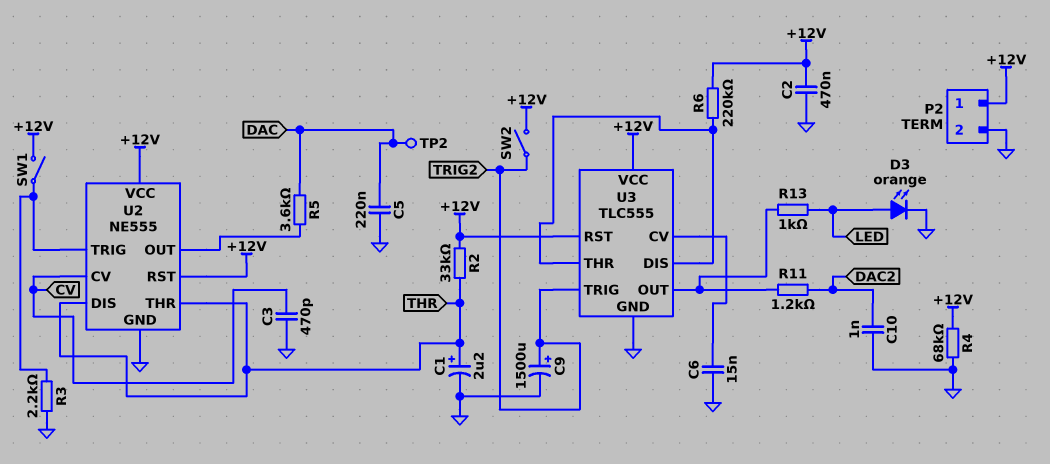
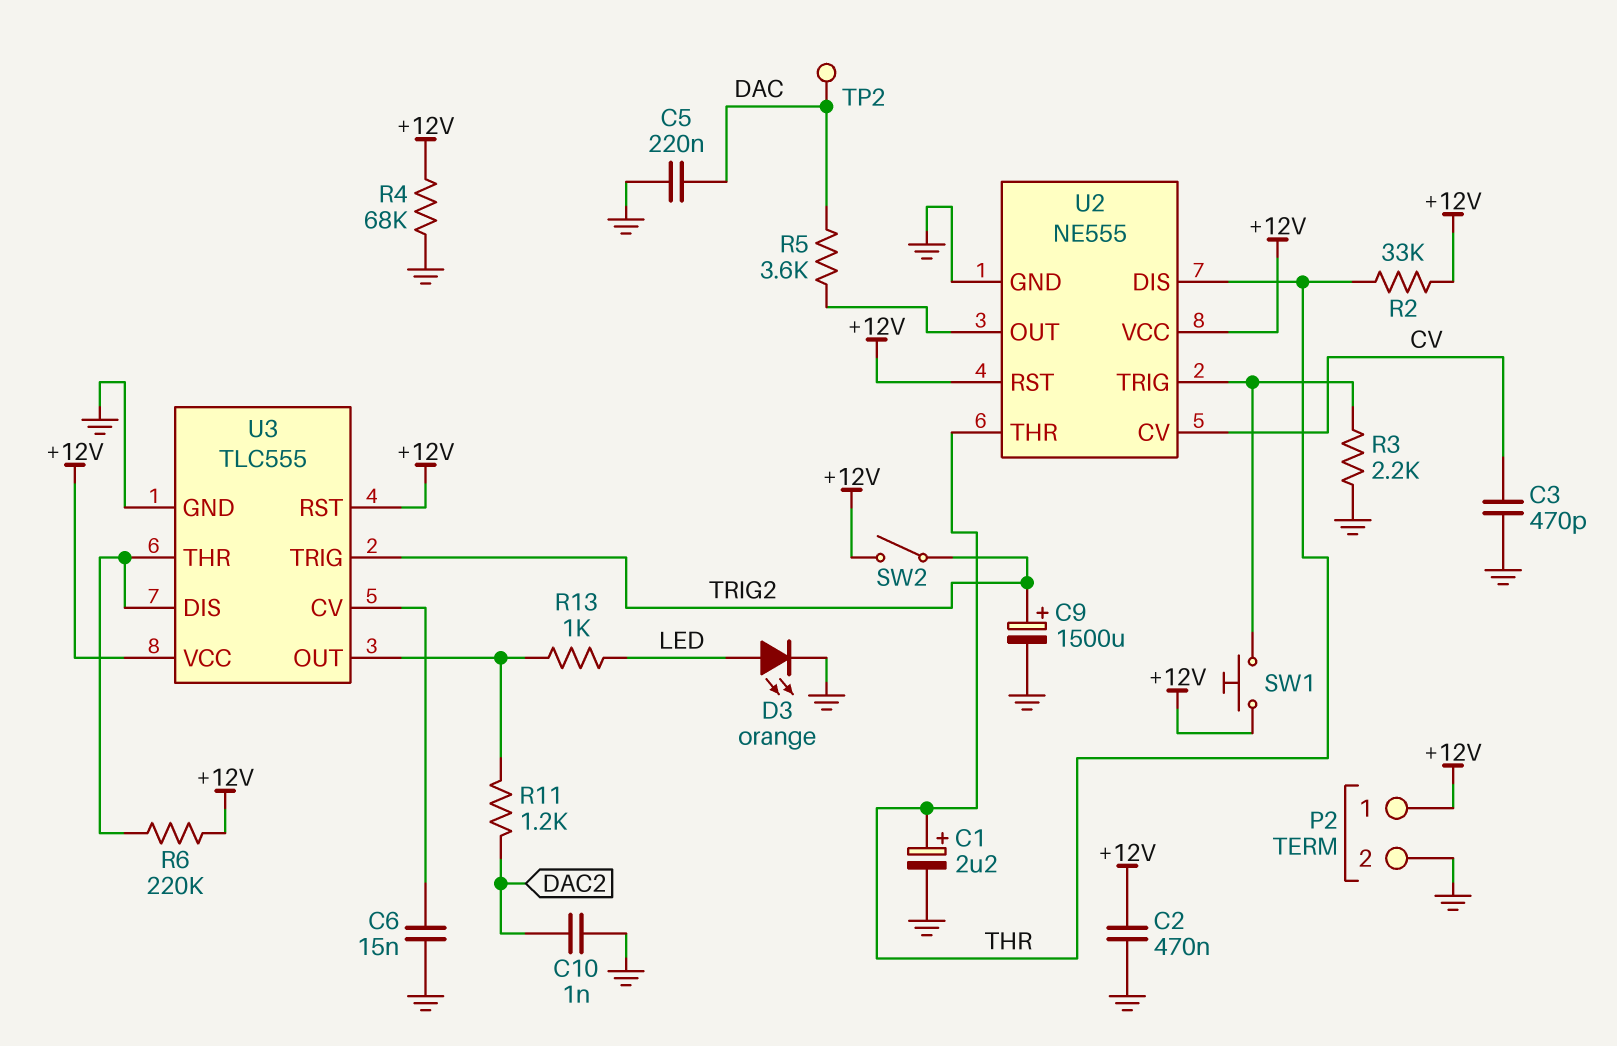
SW1: switch (+12V, U2/TRIG) -> button (+12V, U2/TRIG)

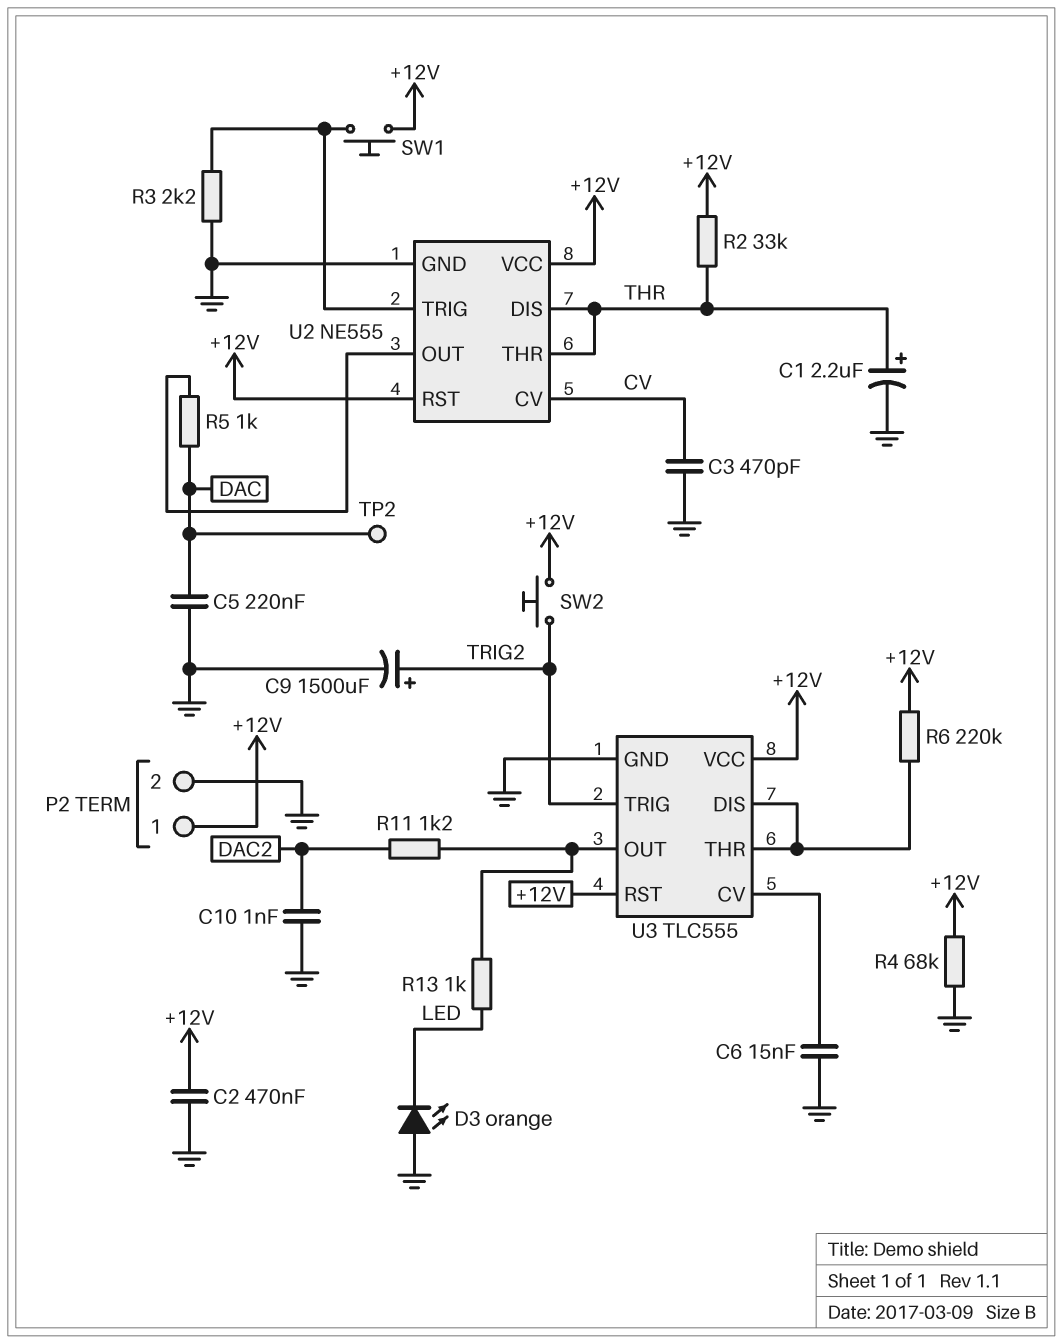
D3: LED orange (A LED, K GND) -> LED orange (A GND, K LED)
R5: 3.6k (DAC, U2/OUT) -> 1k (DAC, U2/OUT)
SW2: switch (+12V, TRIG2) -> button (+12V, TRIG2)

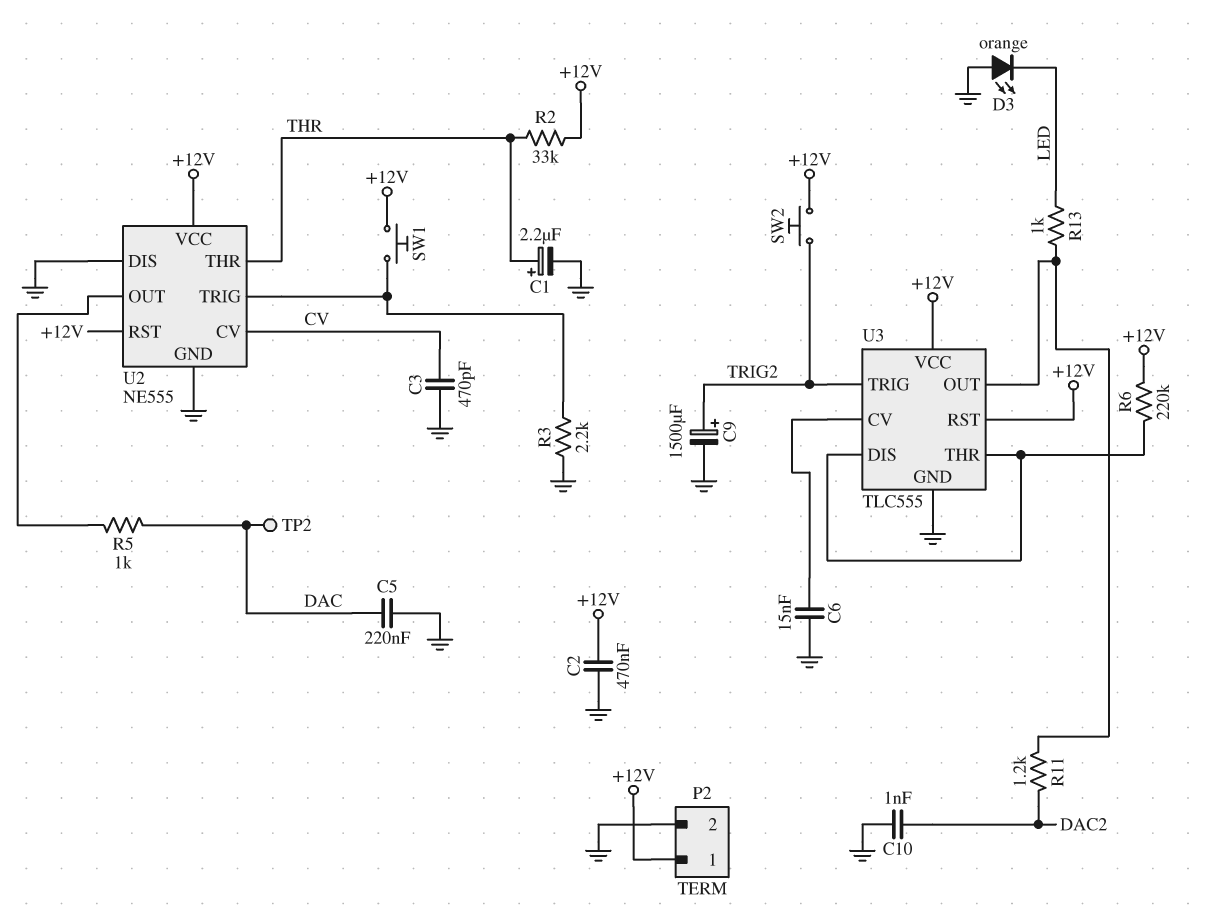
R4: 68k (+12V, GND) -> none
U2 pin DIS: THR -> GND

